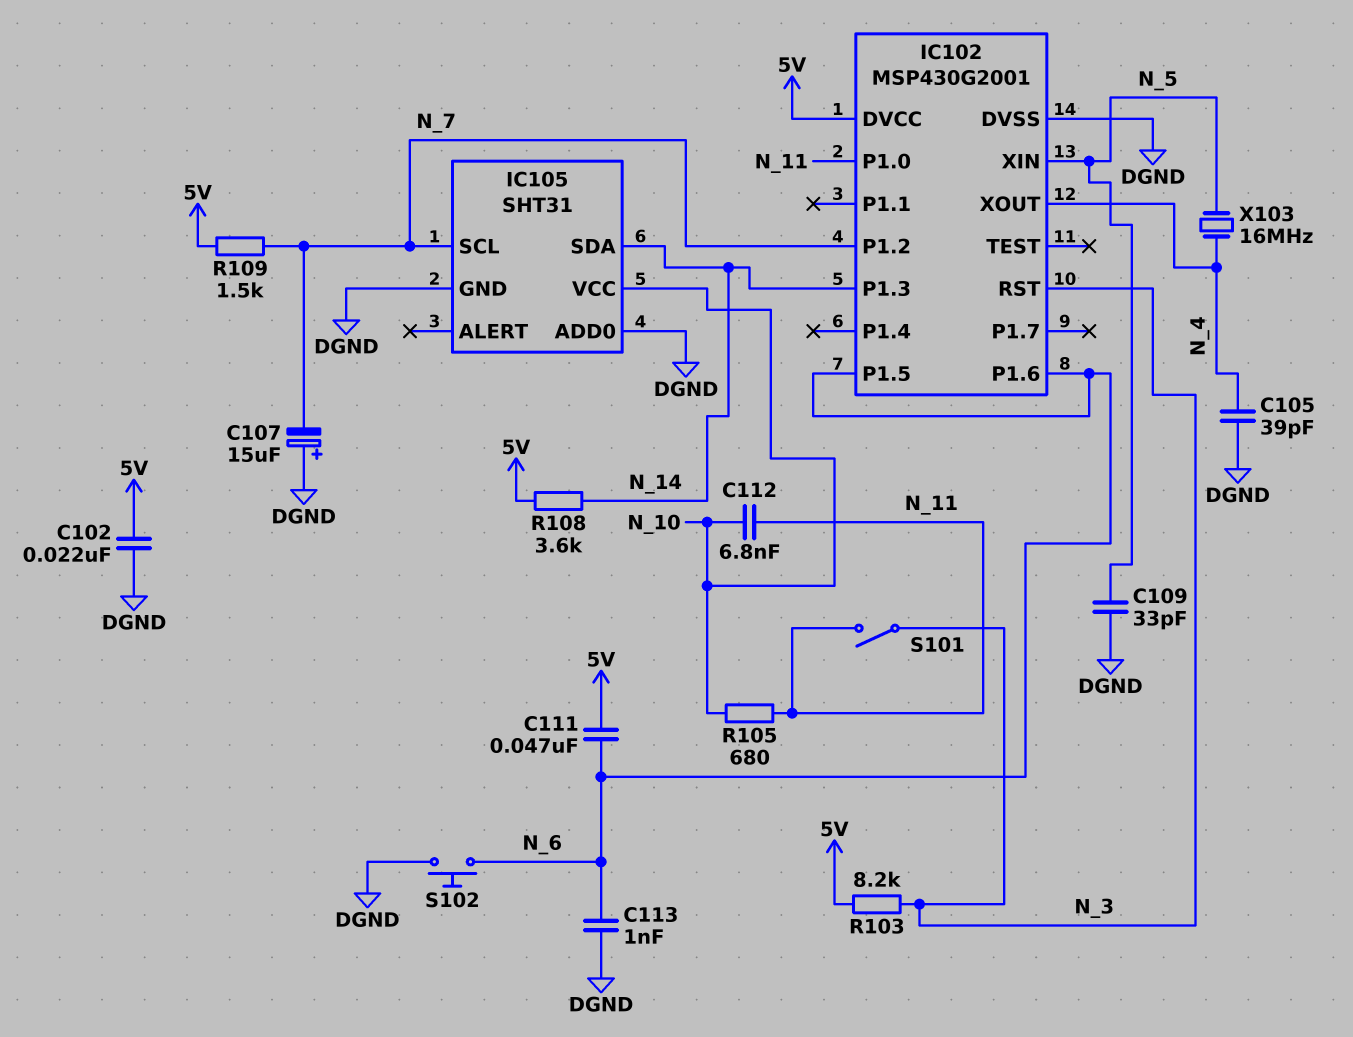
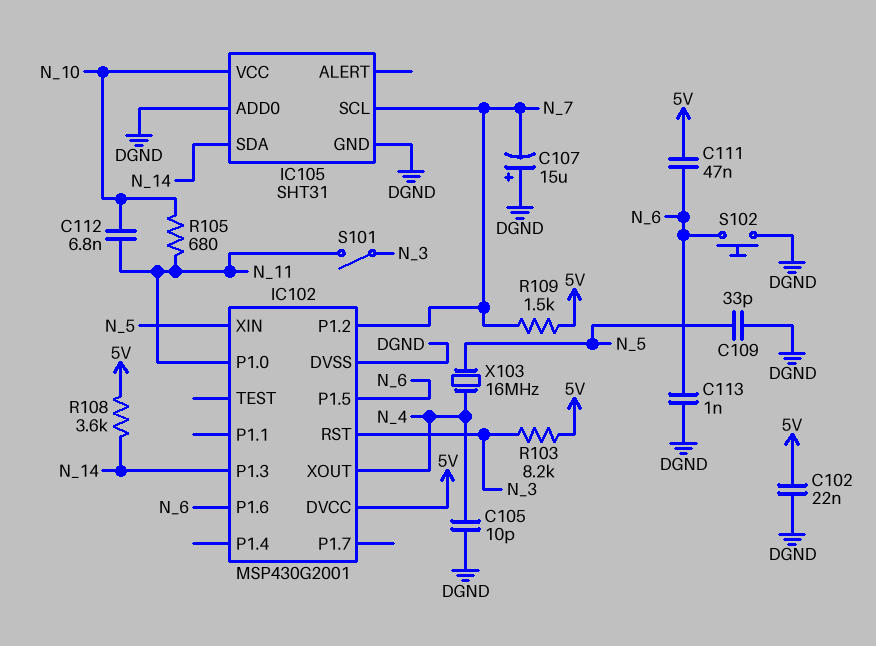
C105: 39pF (DGND, N_4) -> 10pF (DGND, N_4)

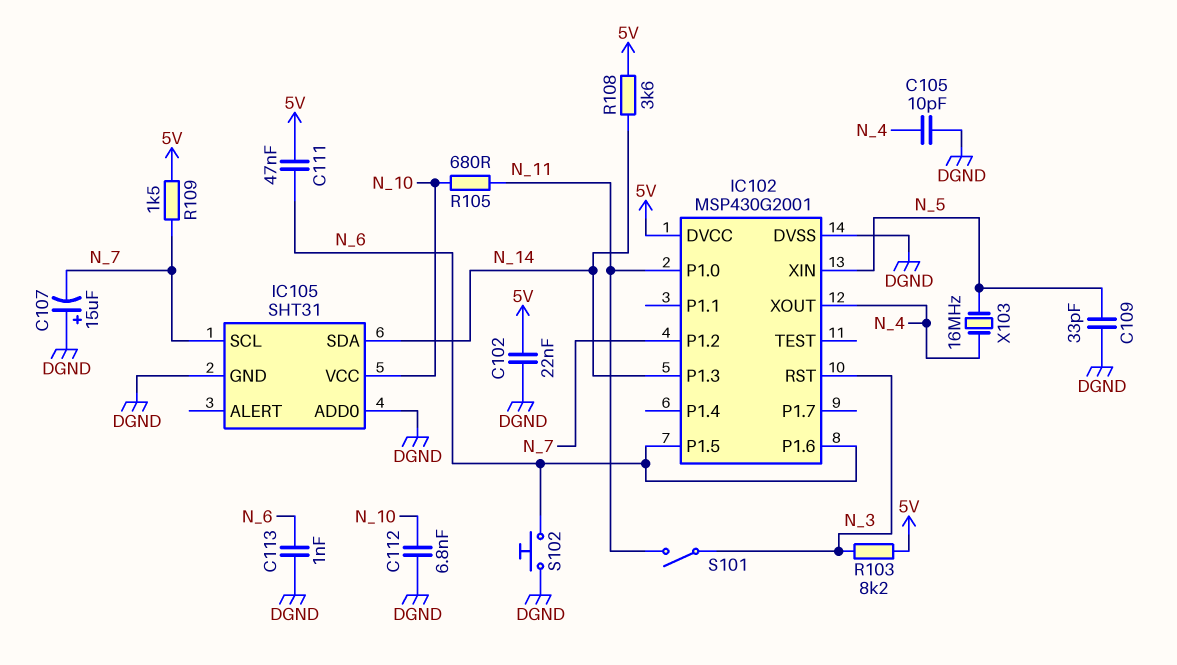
C112: 6.8nF (N_10, N_11) -> 6.8nF (DGND, N_10)

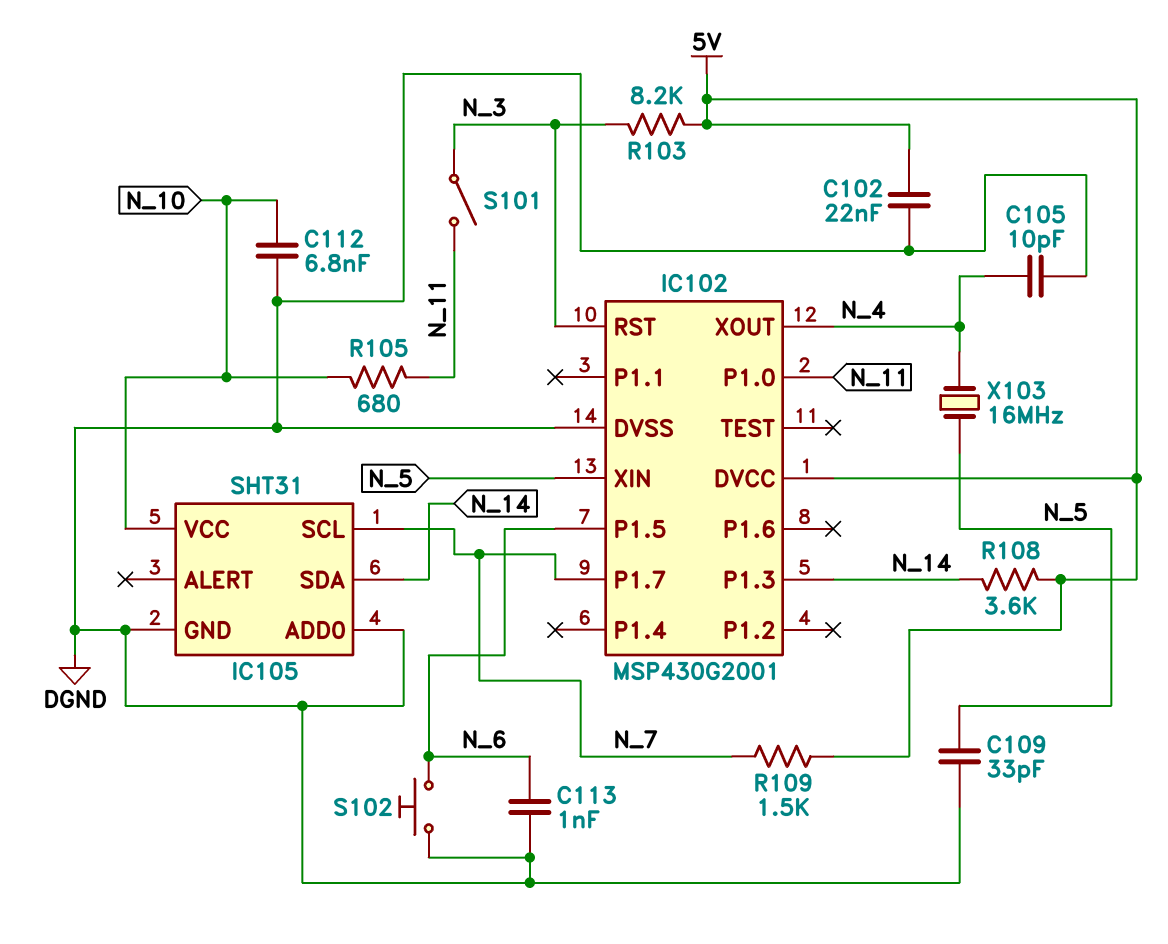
C107: 15uF (plus DGND, minus N_7) -> none
C111: 47nF (5V, N_6) -> none
IC102 pin P1.2: N_7 -> none
IC102 pin P1.6: N_6 -> none
IC102 pin P1.7: none -> N_7

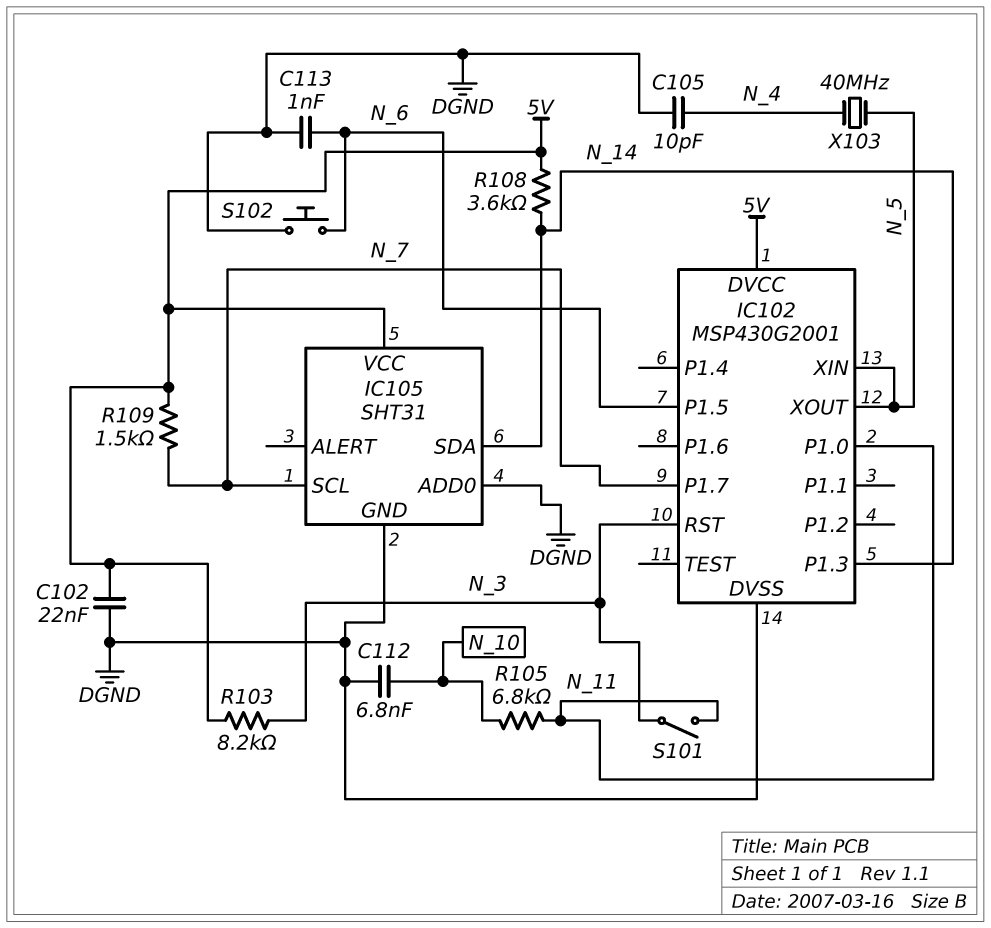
C109: 33pF (DGND, N_5) -> none
IC102 pin XOUT: N_4 -> N_5
IC105 pin VCC: N_10 -> 5V
R105: 680 (N_10, N_11) -> 6.8k (N_10, N_11)
X103: 16MHz (N_4, N_5) -> 40MHz (N_4, N_5)

